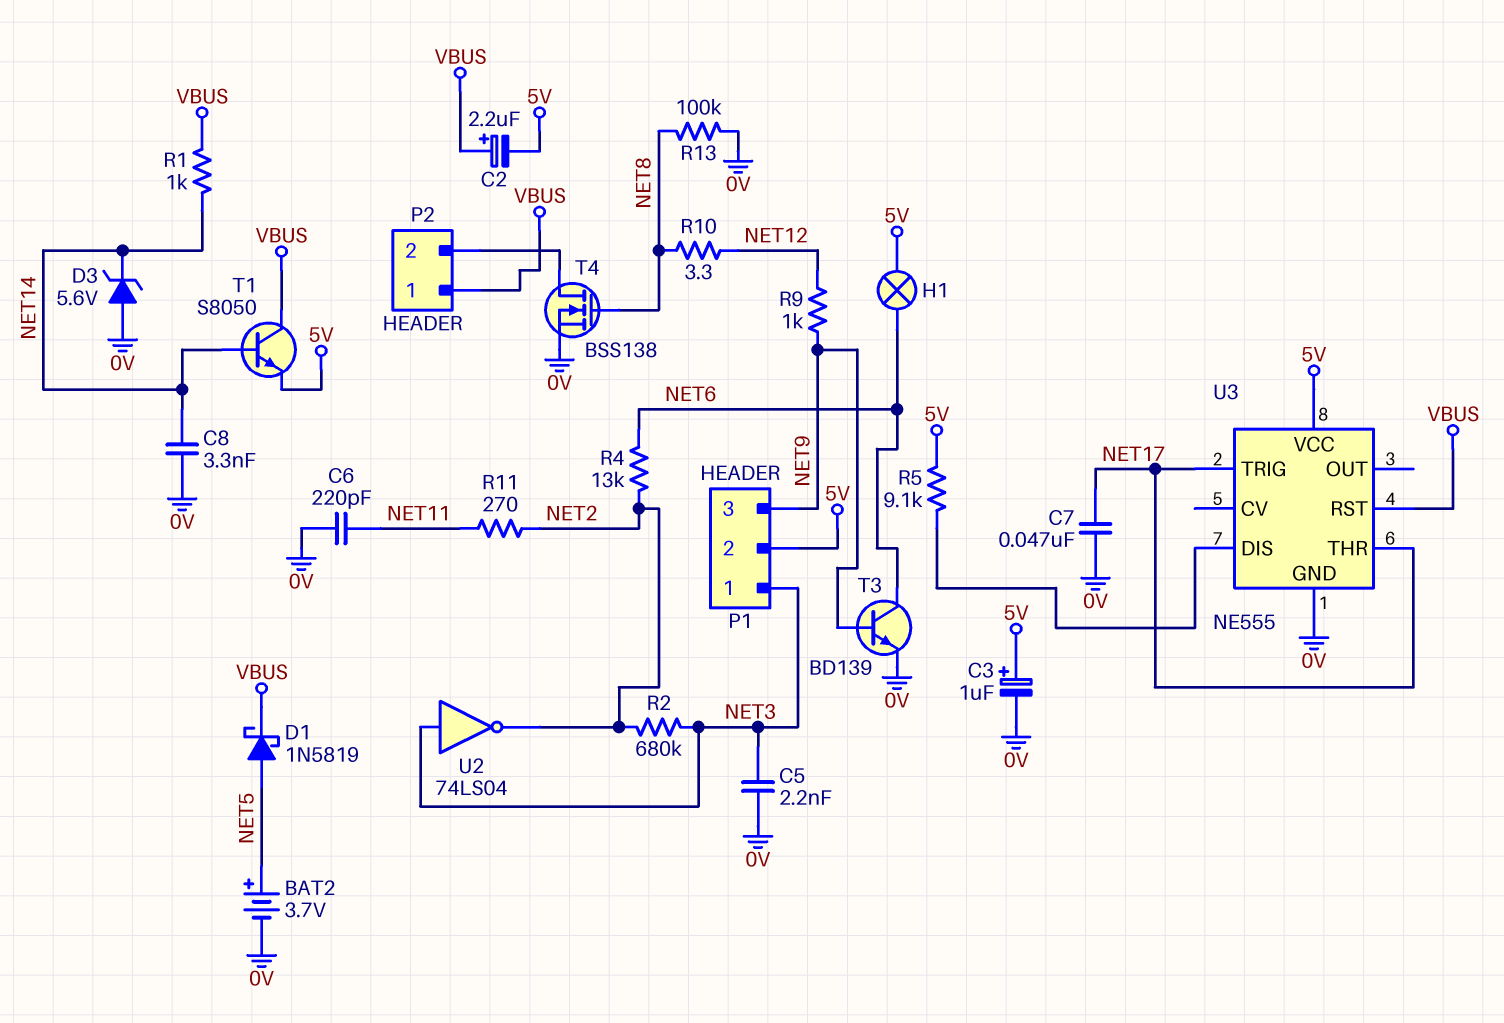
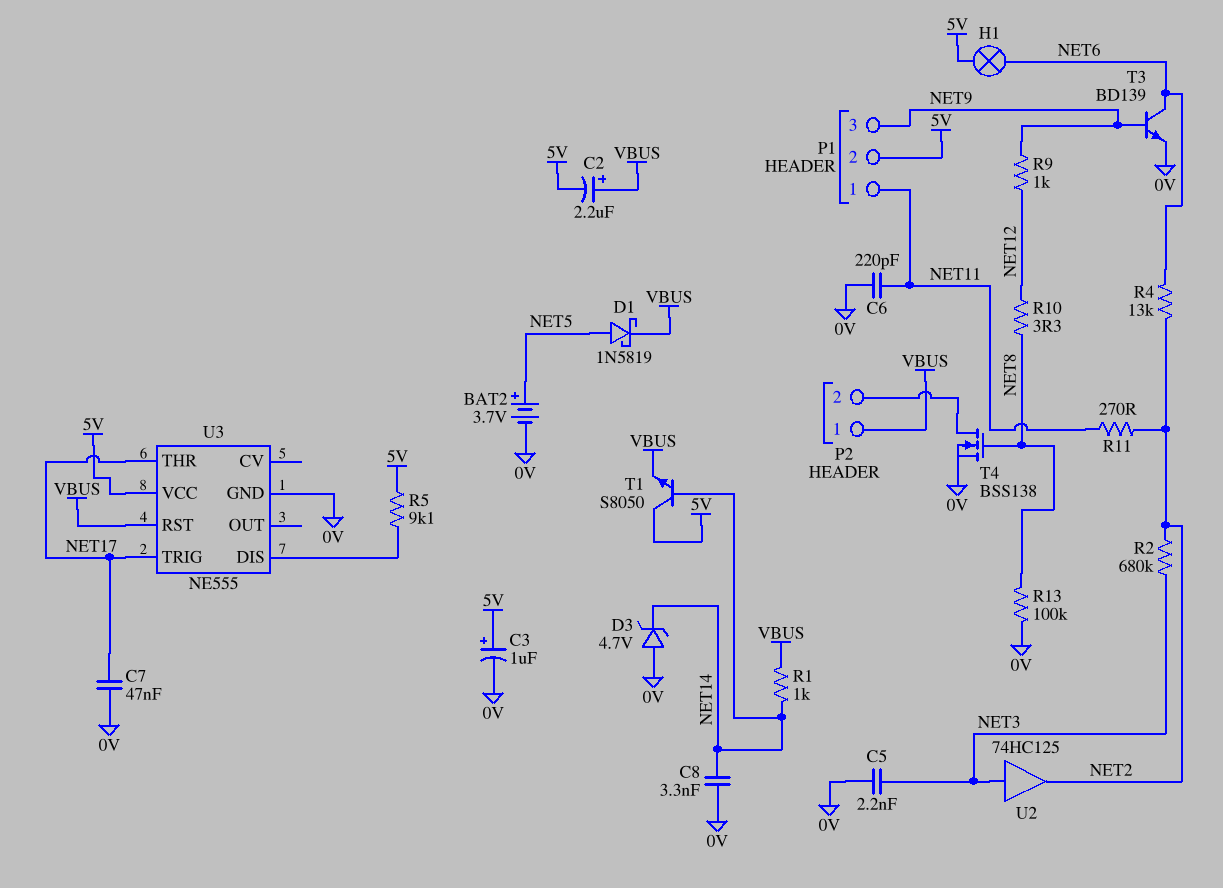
D3: zener 5.6V (A 0V, K NET14) -> zener 4.7V (A 0V, K NET14)
P1 pin 1: NET3 -> NET11
T1: NPN S8050 (B NET14, C VBUS, E 5V) -> NPN S8050 (B NET14, C 5V, E VBUS)
U2: NOT 74LS04 (in NET3, out NET2) -> buffer 74HC125 (in NET3, out NET2)

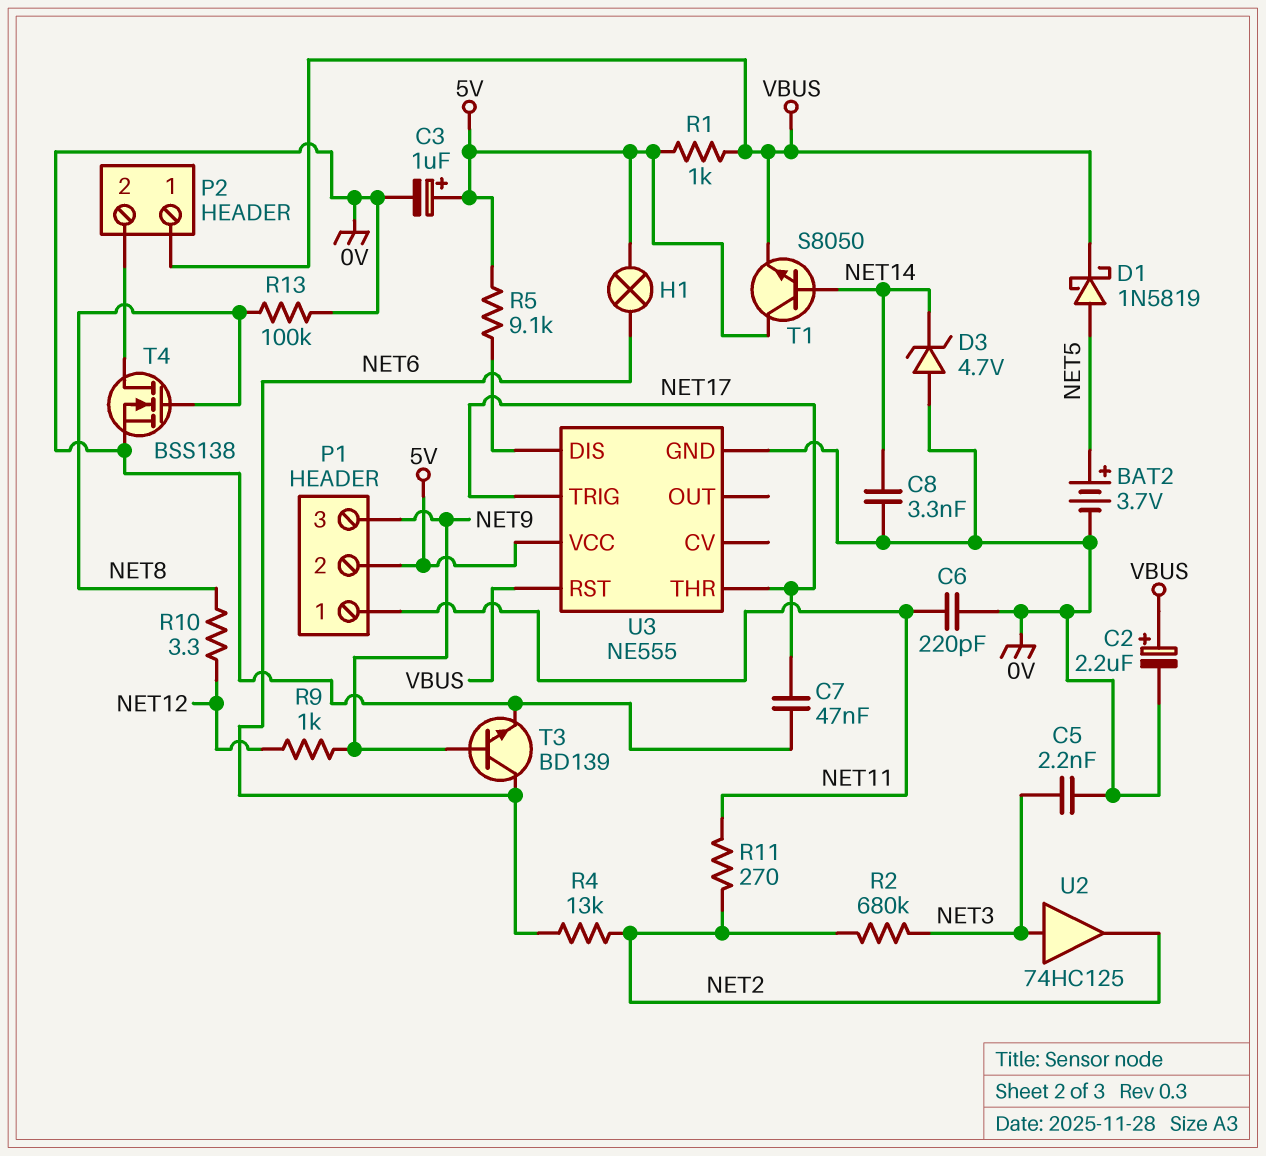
C2: 2.2uF (plus VBUS, minus 5V) -> 2.2uF (plus VBUS, minus 0V)
R1: 1k (NET14, VBUS) -> 1k (5V, VBUS)

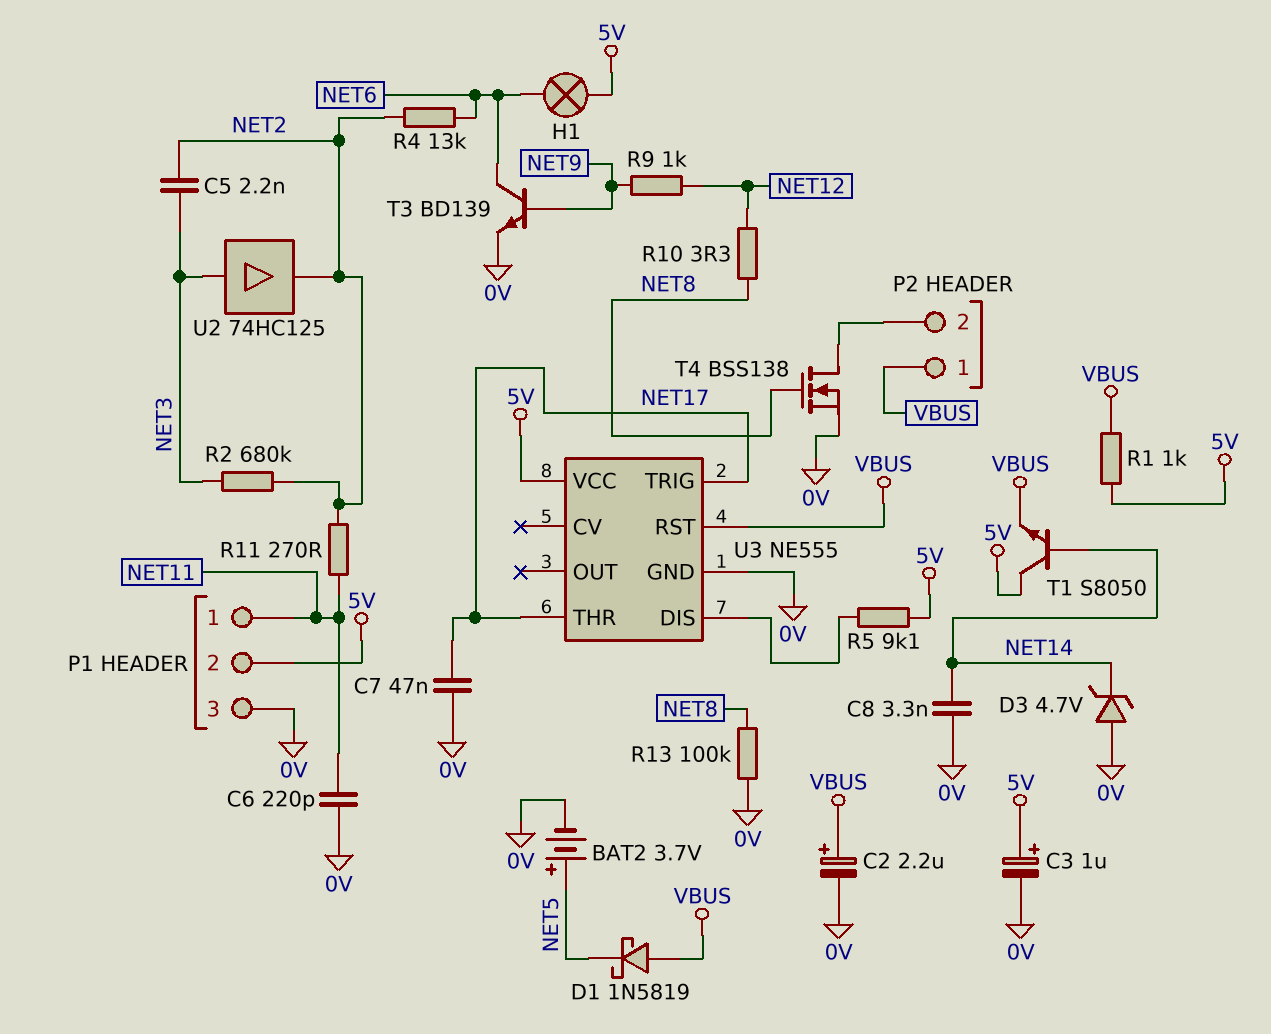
C5: 2.2nF (0V, NET3) -> 2.2nF (NET2, NET3)
D1: schottky 1N5819 (A NET5, K VBUS) -> schottky 1N5819 (A VBUS, K NET5)
P1 pin 3: NET9 -> 0V

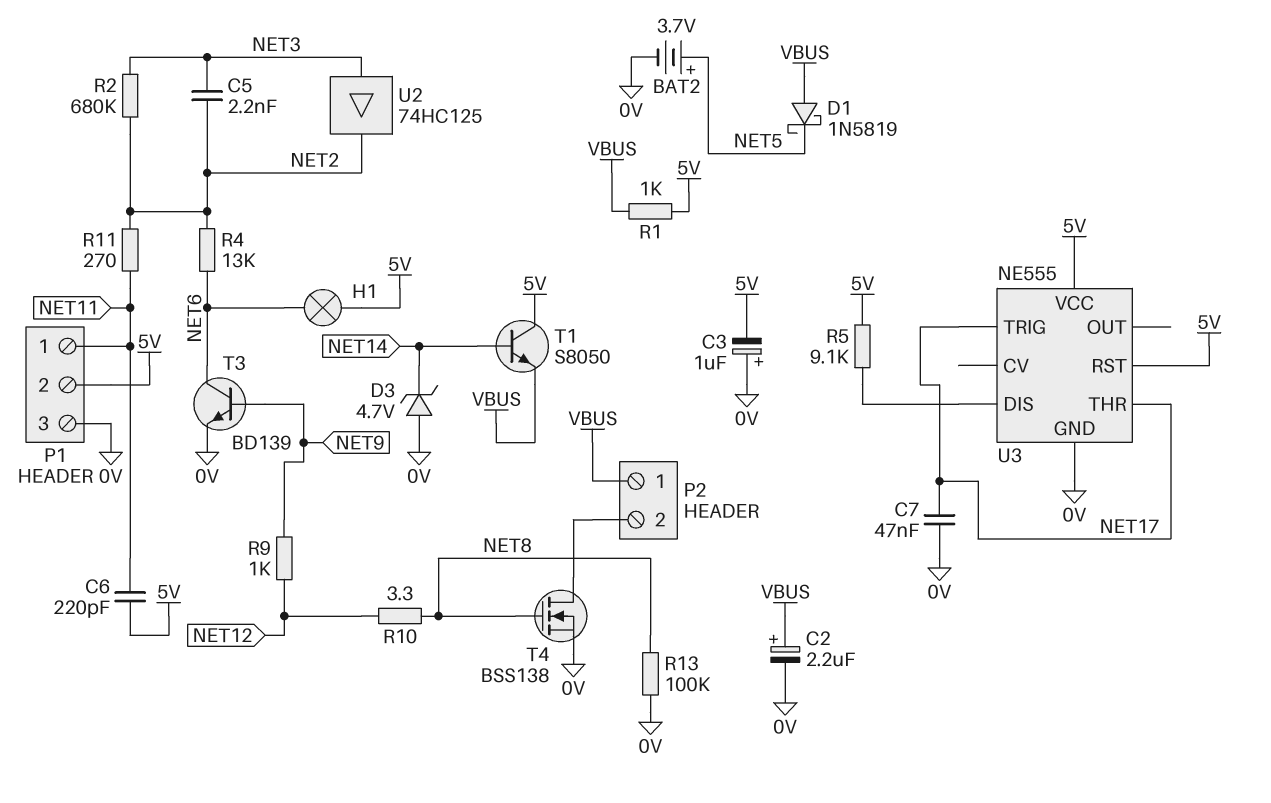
C3: 1uF (plus 5V, minus 0V) -> 1uF (plus 0V, minus 5V)
C6: 220pF (0V, NET11) -> 220pF (5V, NET11)
C8: 3.3nF (0V, NET14) -> none
U3 pin RST: VBUS -> 5V

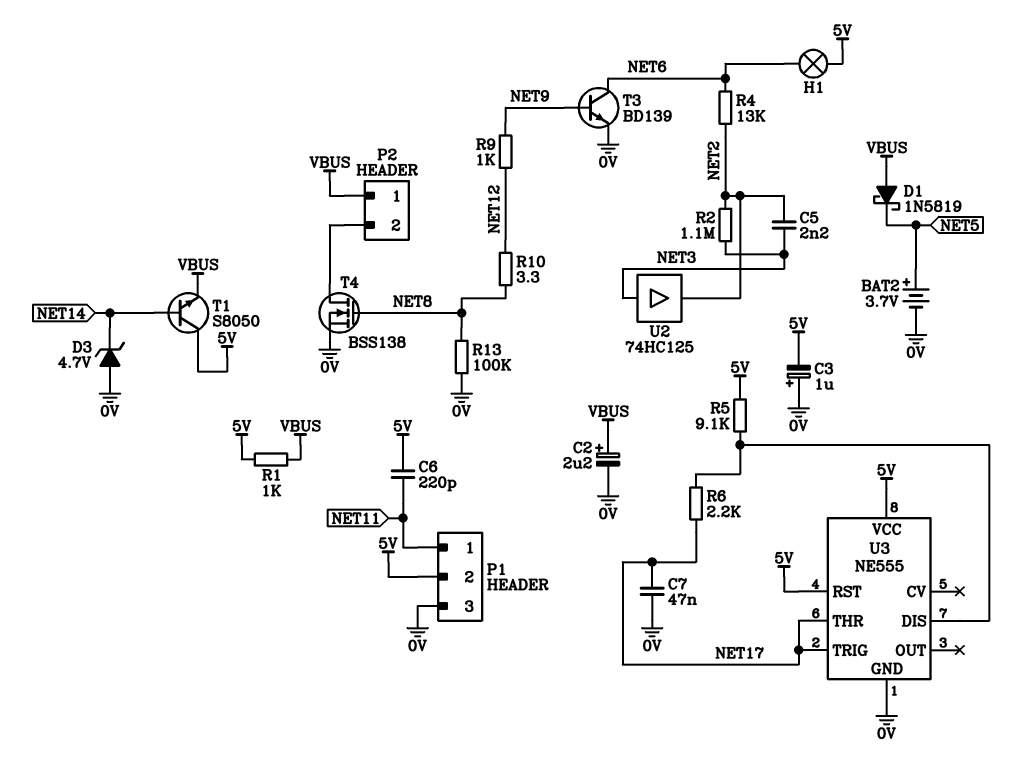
R2: 680k (NET2, NET3) -> 1.1M (NET2, NET3)
R6: none -> 2.2k (NET17, U3/DIS)
R11: 270 (NET2, NET11) -> none

